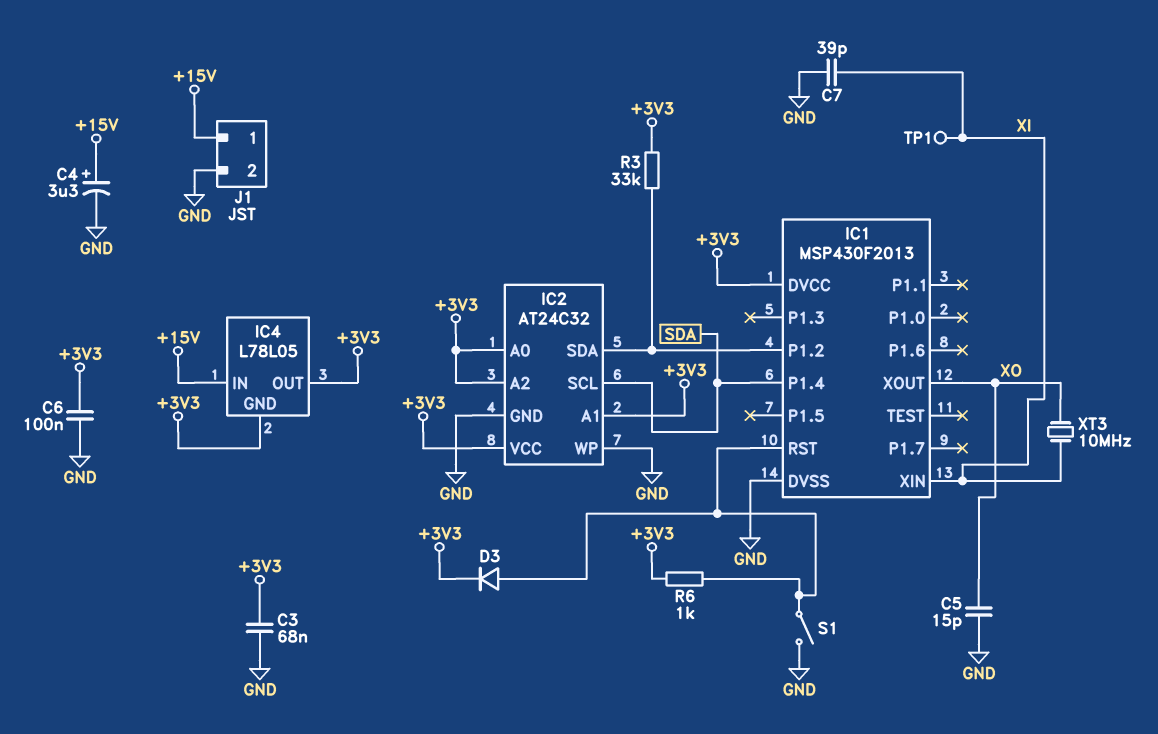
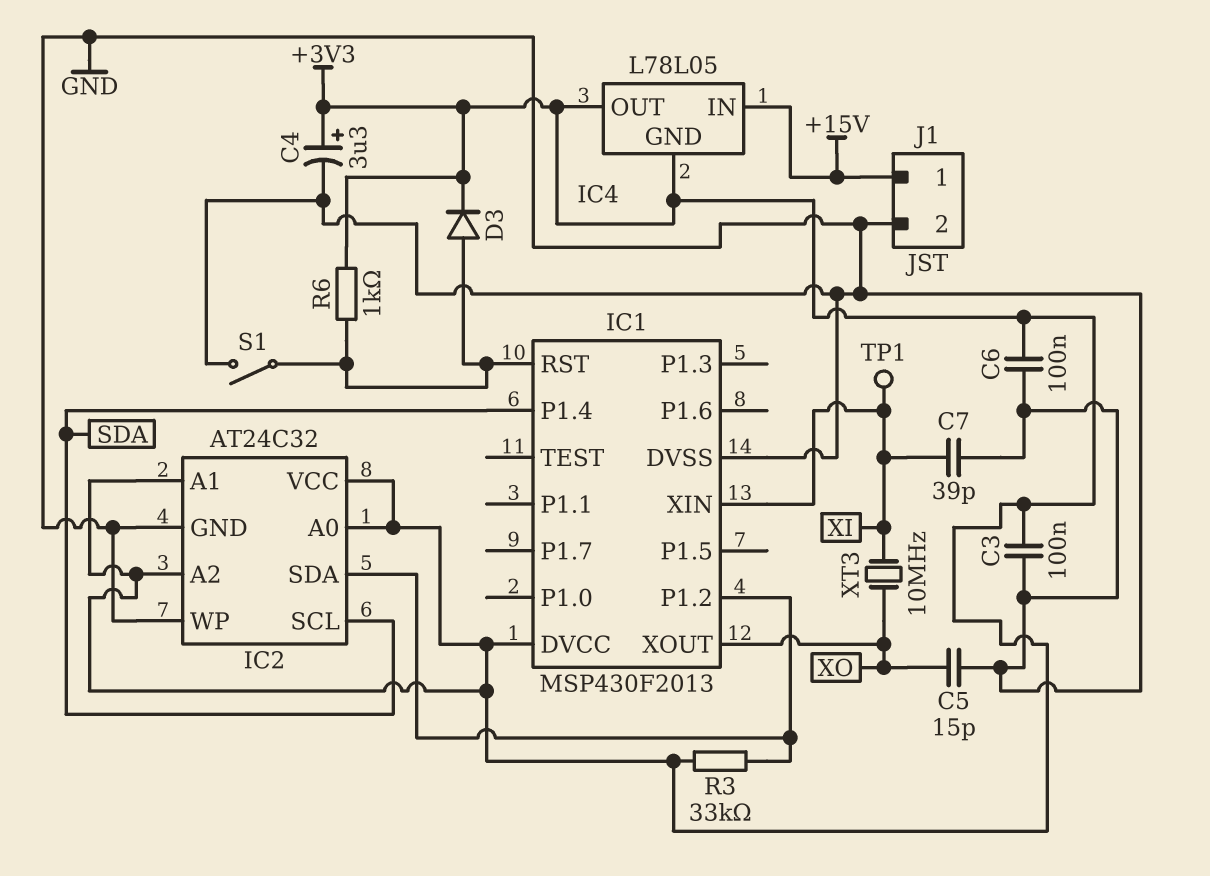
C3: 68nF (+3V3, GND) -> 100nF (+3V3, GND)
C4: 3.3uF (plus +15V, minus GND) -> 3.3uF (plus +3V3, minus GND)

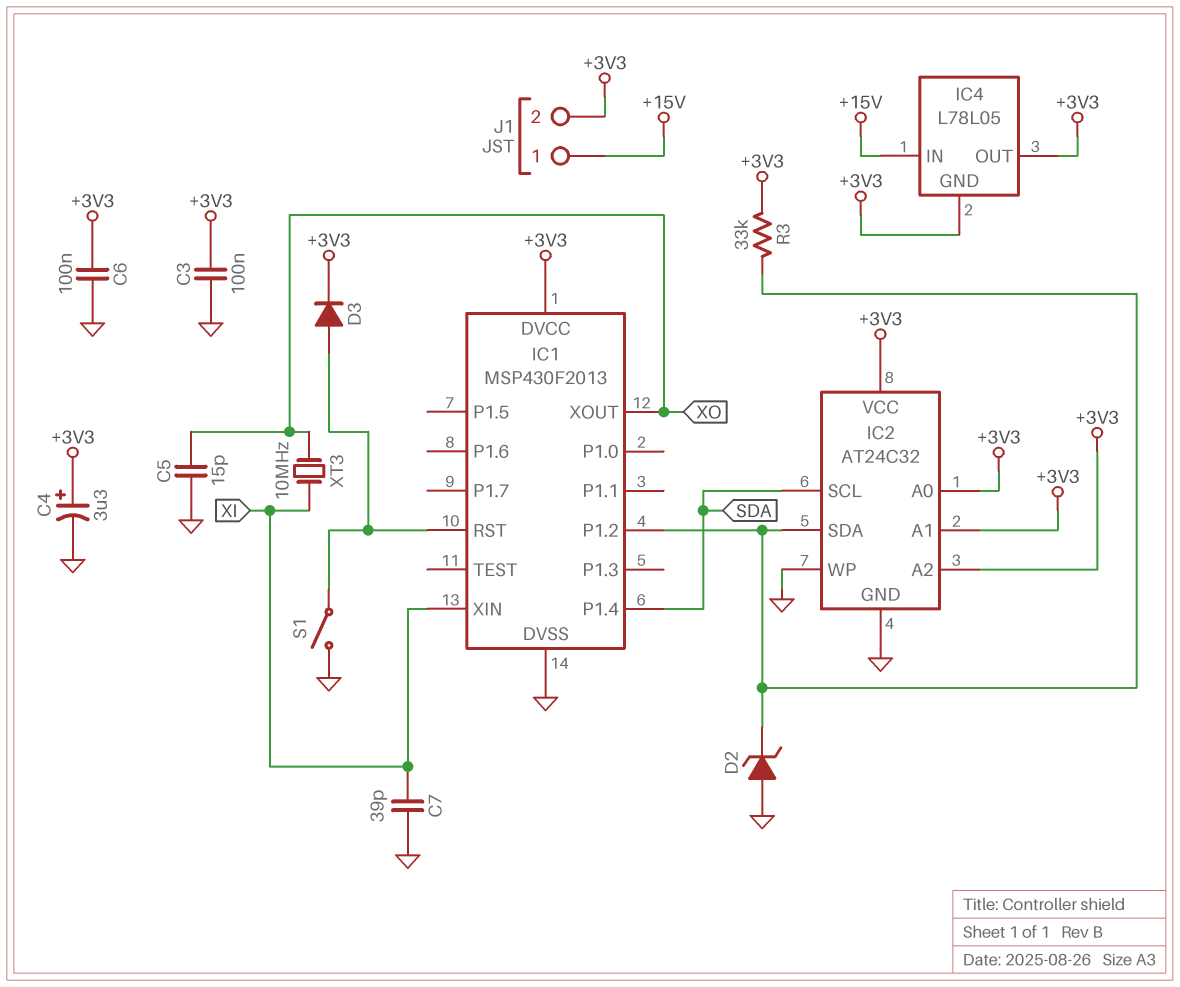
D2: none -> zener (A GND, K IC1/P1.2)
J1 pin 2: GND -> +3V3
R6: 1k (+3V3, IC1/RST) -> none
TP1: test point (XI) -> none

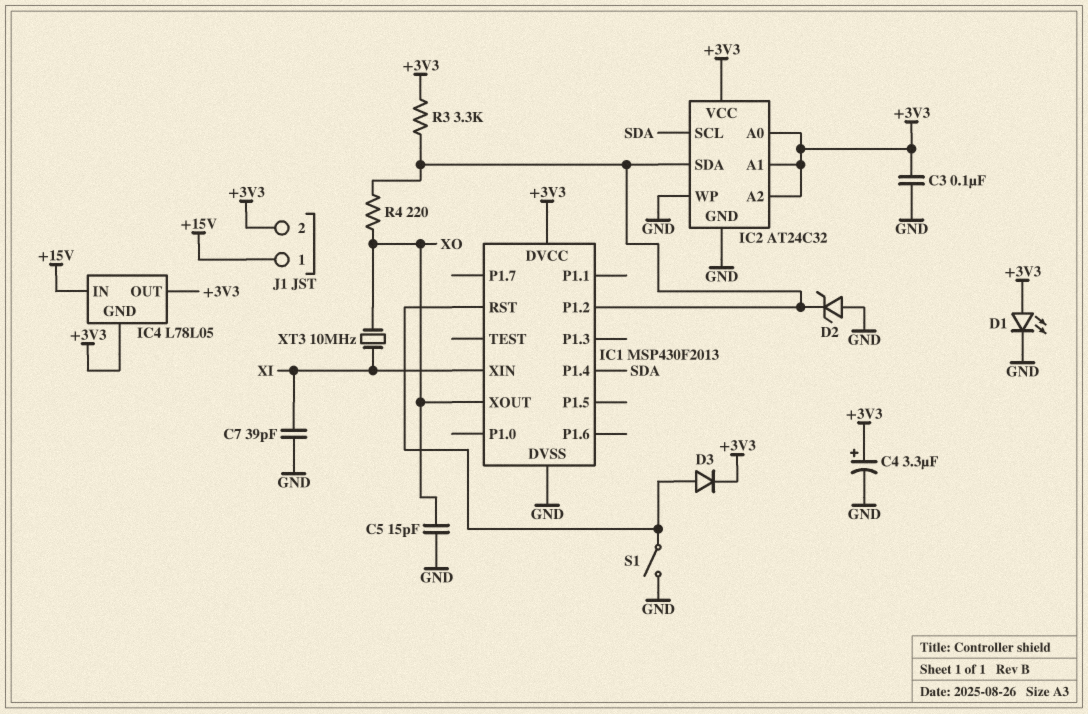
C6: 100nF (+3V3, GND) -> none
D1: none -> LED (A +3V3, K GND)
R3: 33k (+3V3, IC1/P1.2) -> 3.3k (+3V3, IC1/P1.2)
R4: none -> 220 (IC1/P1.2, XO)

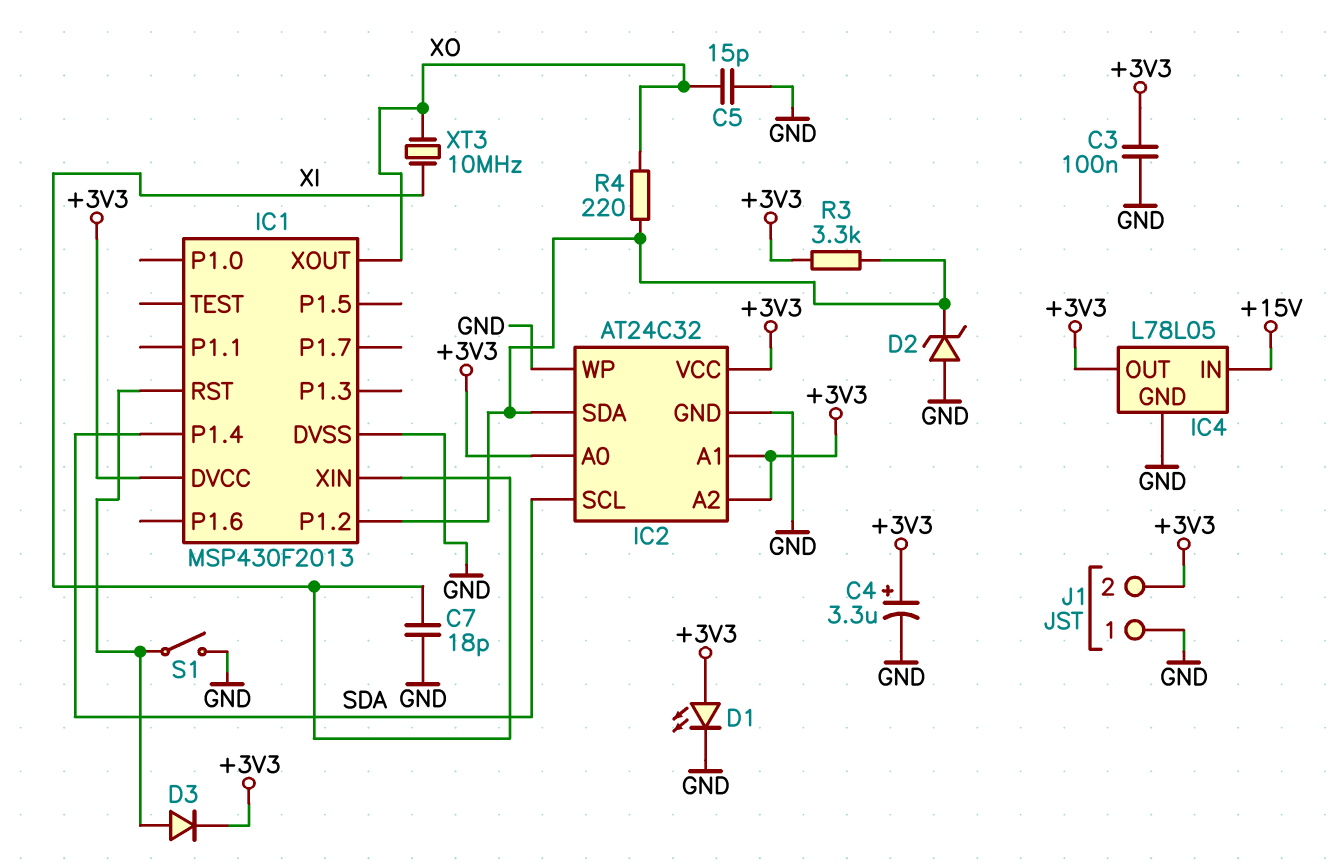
C7: 39pF (GND, XI) -> 18pF (GND, XI)
IC4 pin GND: +3V3 -> GND
J1 pin 1: +15V -> GND

